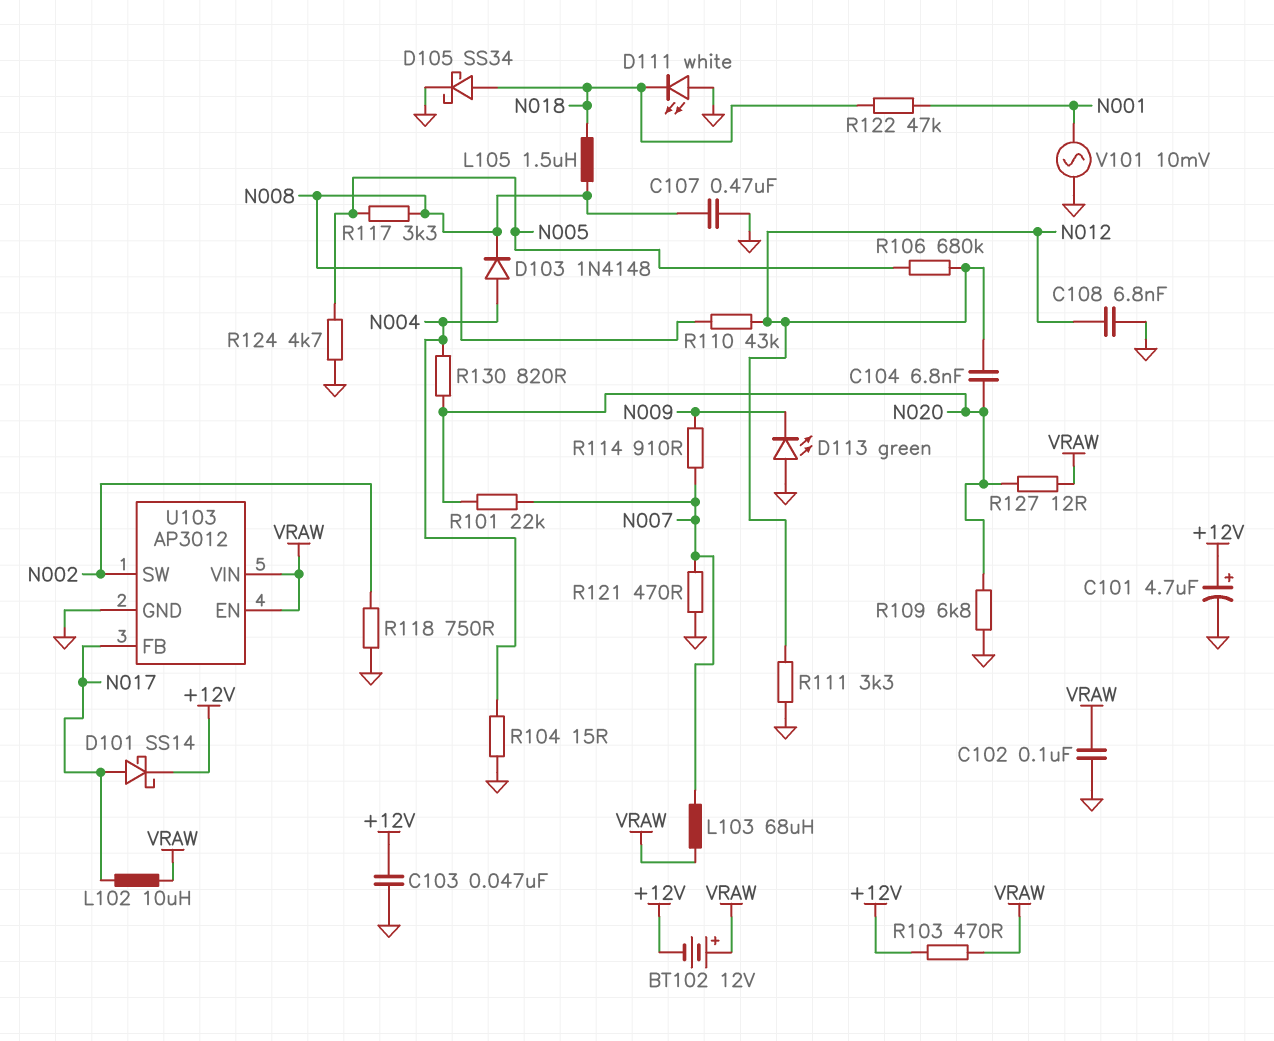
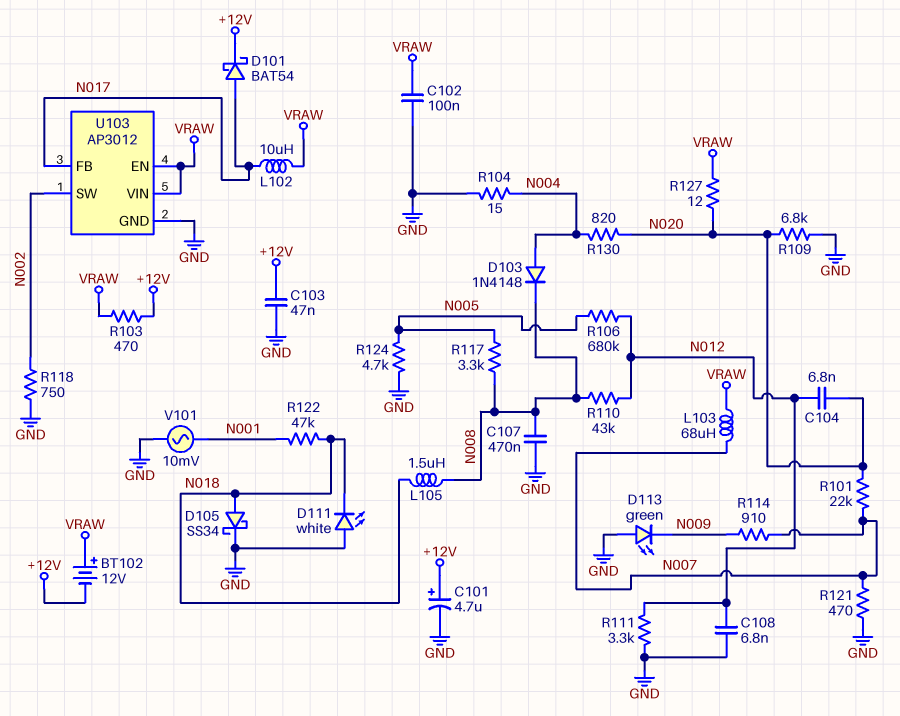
D101: schottky SS14 (A N017, K +12V) -> schottky BAT54 (A N017, K +12V)

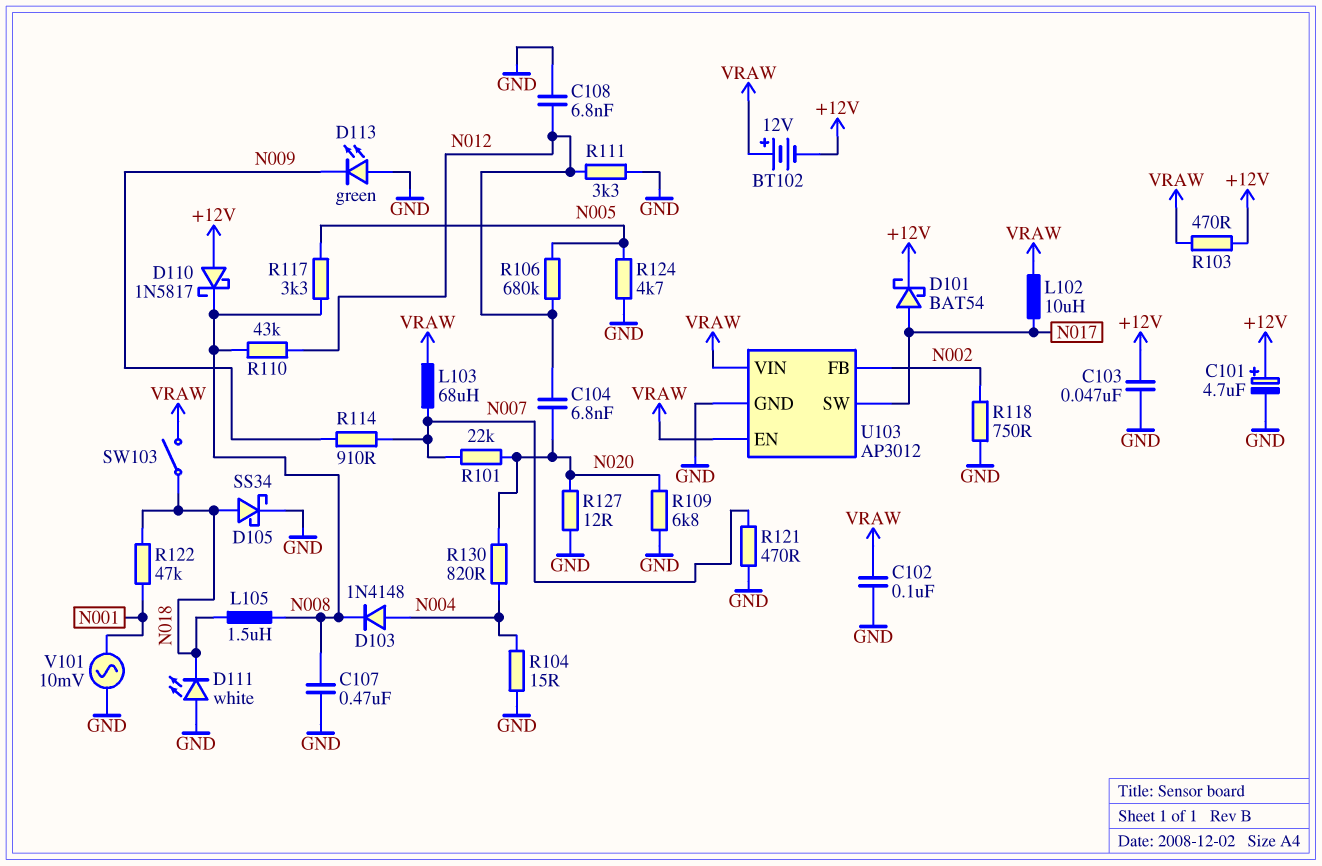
D110: none -> schottky 1N5817 (A +12V, K N008)
R127: 12 (N020, VRAW) -> 12 (GND, N020)
SW103: none -> switch (N018, VRAW)
U103 pin FB: N017 -> N002
U103 pin SW: N002 -> N017

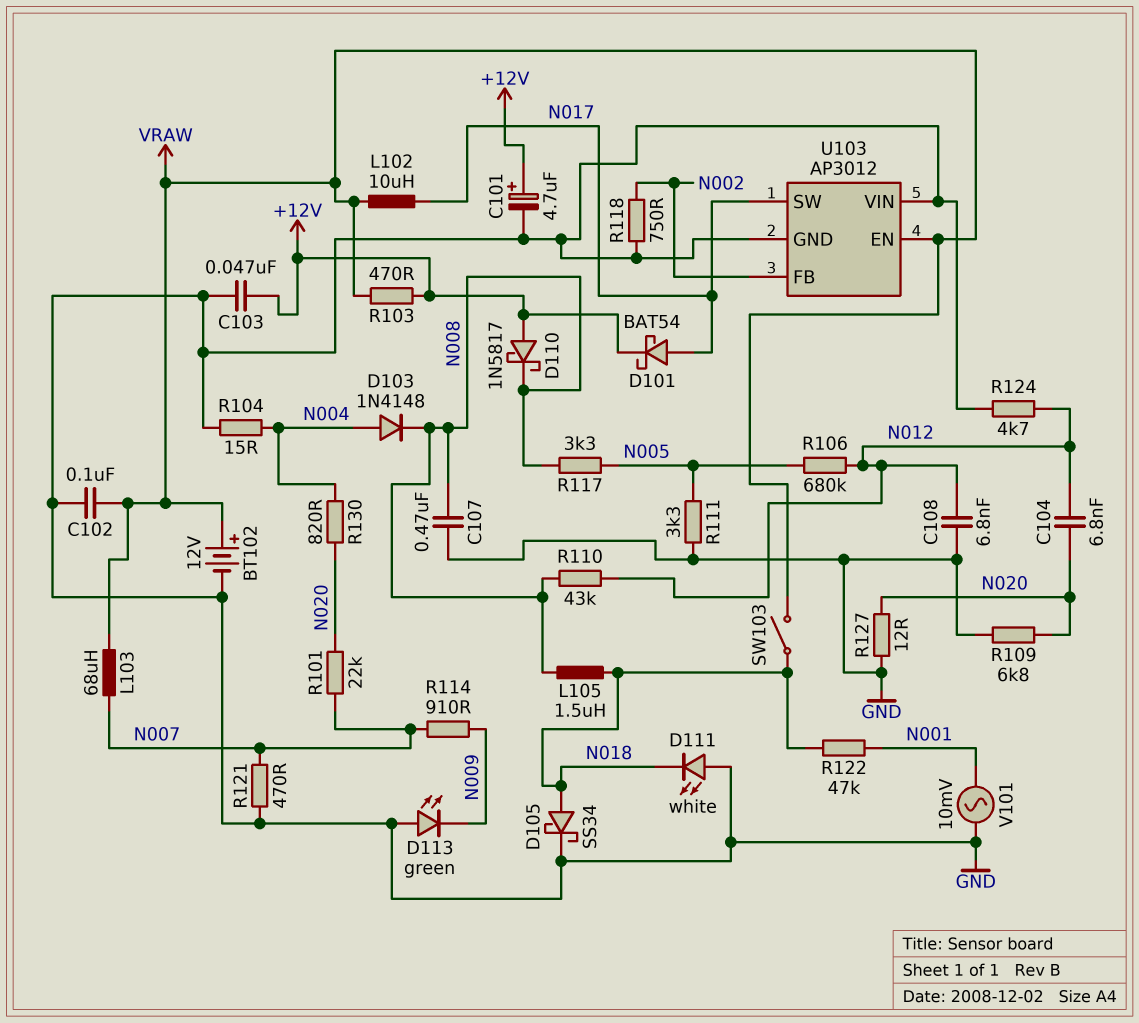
BT102: 12V (plus VRAW, minus +12V) -> 12V (plus VRAW, minus GND)
R111: 3.3k (GND, N012) -> 3.3k (GND, N005)
R124: 4.7k (GND, N005) -> 4.7k (GND, N012)
U103 pin VIN: VRAW -> GND

